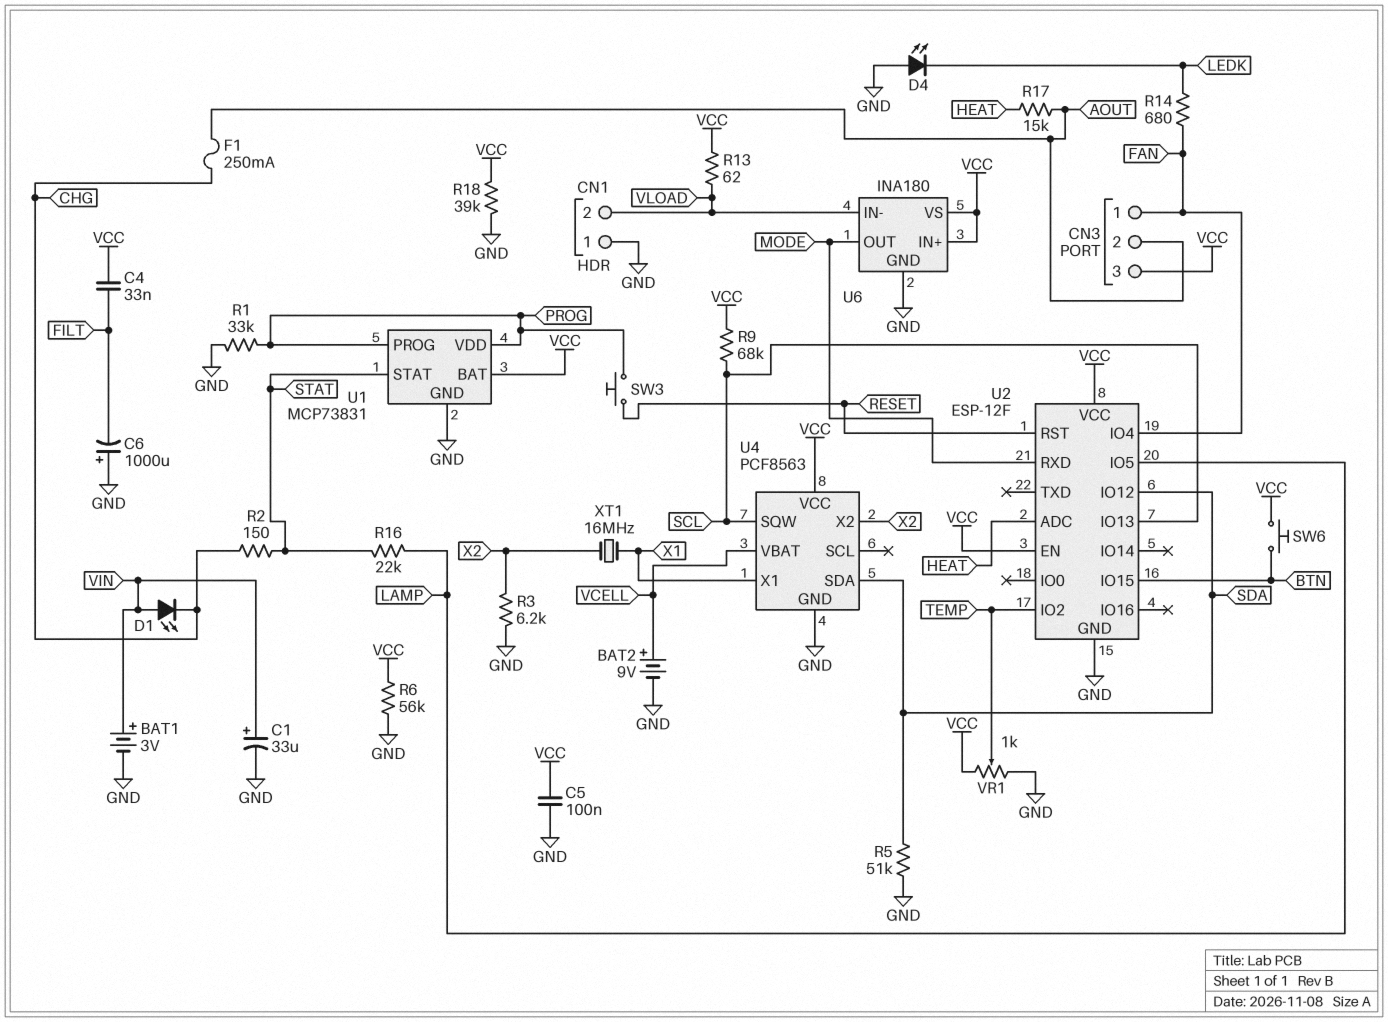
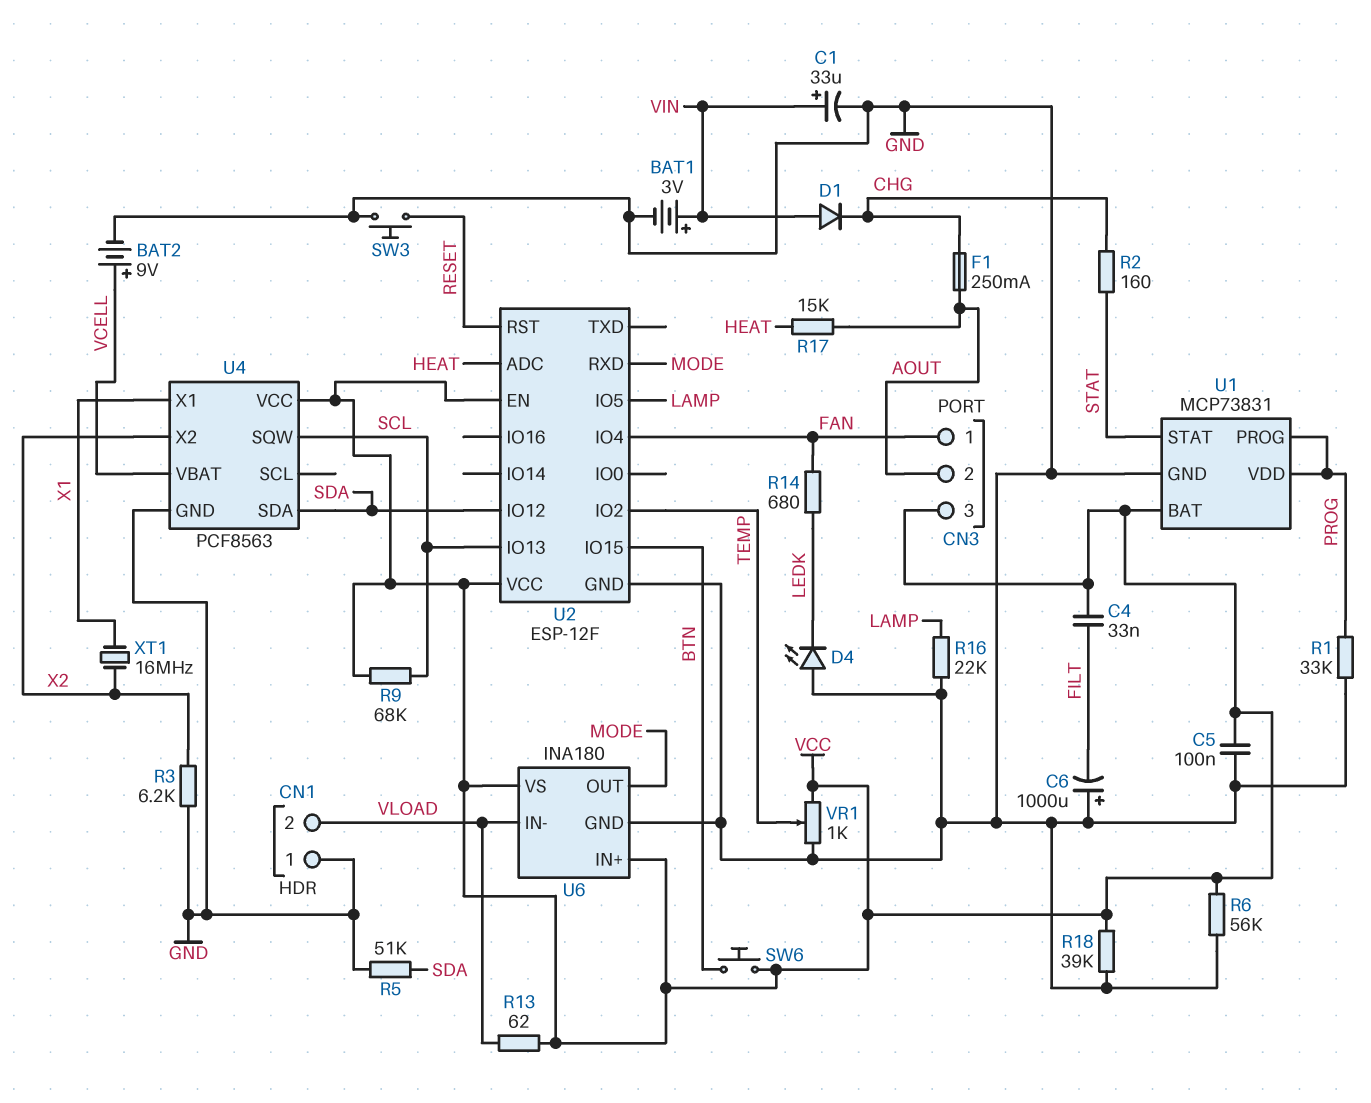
D1: LED (A VIN, K CHG) -> diode (A VIN, K CHG)
R2: 150 (CHG, STAT) -> 160 (CHG, STAT)
R16: 22k (LAMP, STAT) -> 22k (GND, LAMP)
SW3: button (PROG, RESET) -> button (GND, RESET)

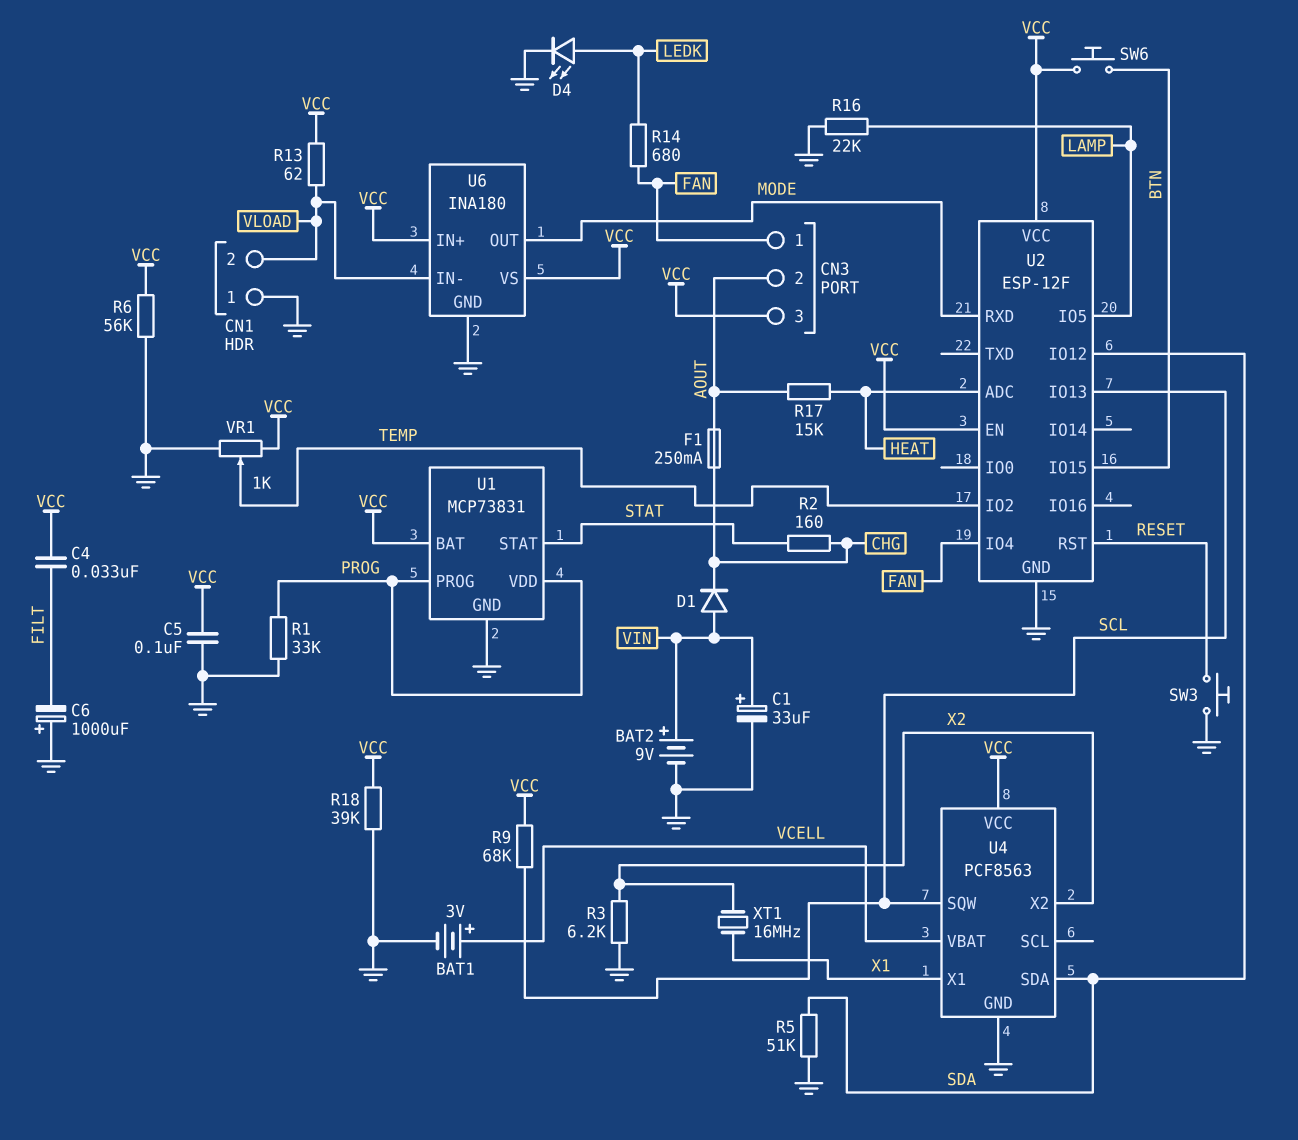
BAT1: 3V (plus VIN, minus GND) -> 3V (plus VCELL, minus GND)
BAT2: 9V (plus VCELL, minus GND) -> 9V (plus VIN, minus GND)
D4: LED (A GND, K LEDK) -> LED (A LEDK, K GND)

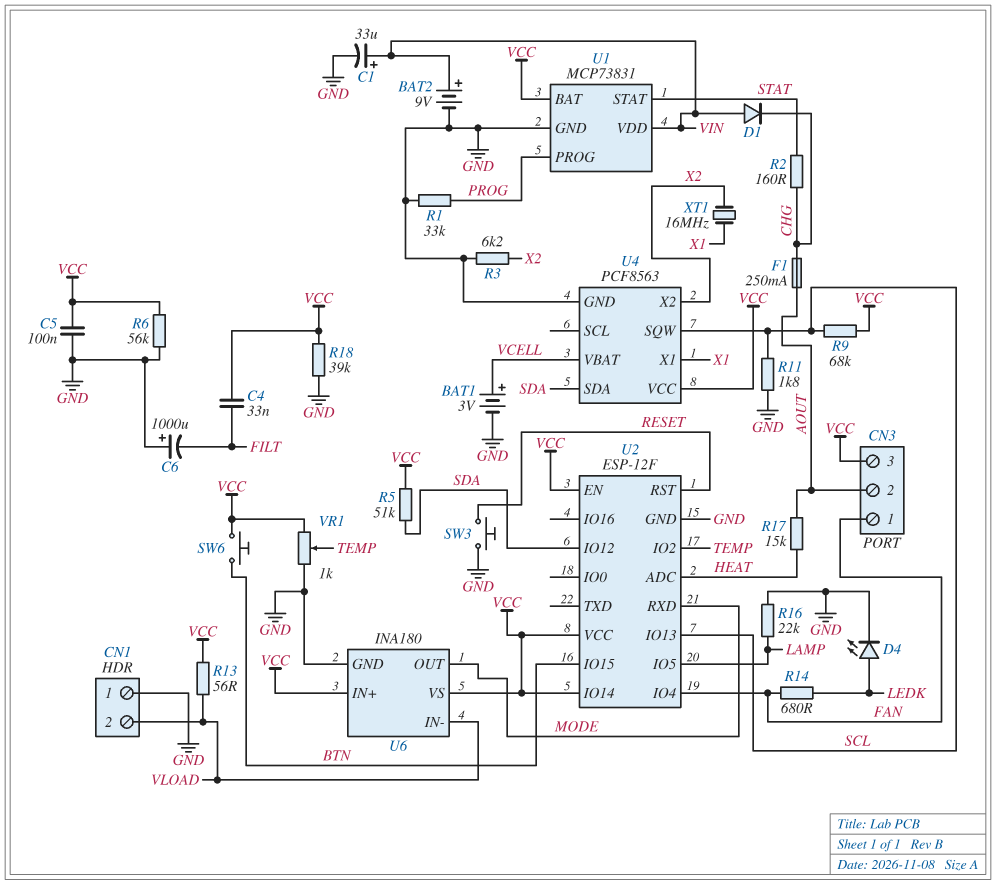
R5: 51k (GND, SDA) -> 51k (SDA, VCC)
R11: none -> 1.8k (GND, SCL)
R13: 62 (VCC, VLOAD) -> 56 (VCC, VLOAD)
U1 pin VDD: PROG -> VIN
U2 pin IO14: none -> VCC

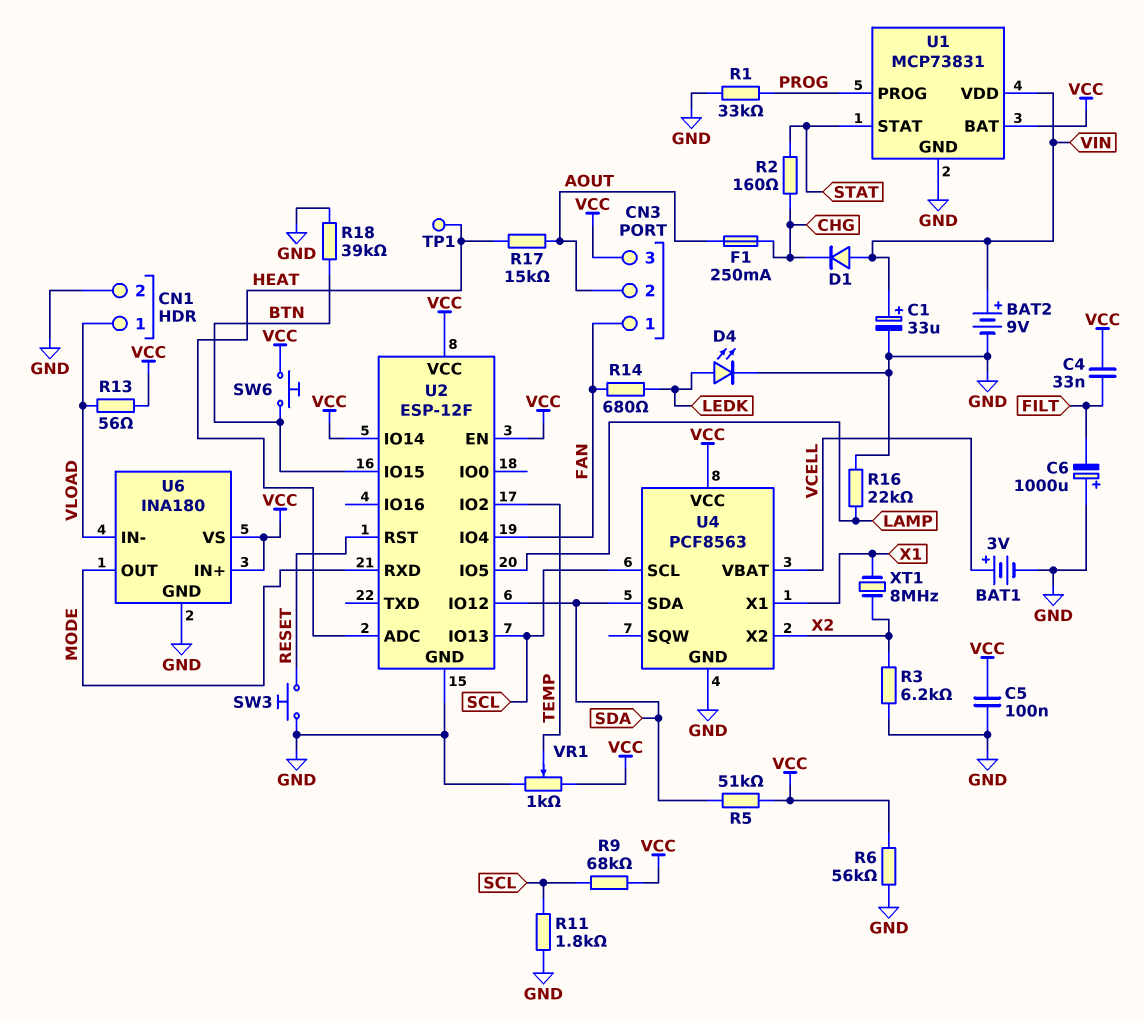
CN1 pin 1: GND -> VLOAD
CN1 pin 2: VLOAD -> GND
R18: 39k (GND, VCC) -> 39k (BTN, GND)
TP1: none -> test point (HEAT)
U4 pin SCL: none -> SCL
U4 pin SQW: SCL -> none
XT1: 16MHz (X1, X2) -> 8MHz (X1, X2)

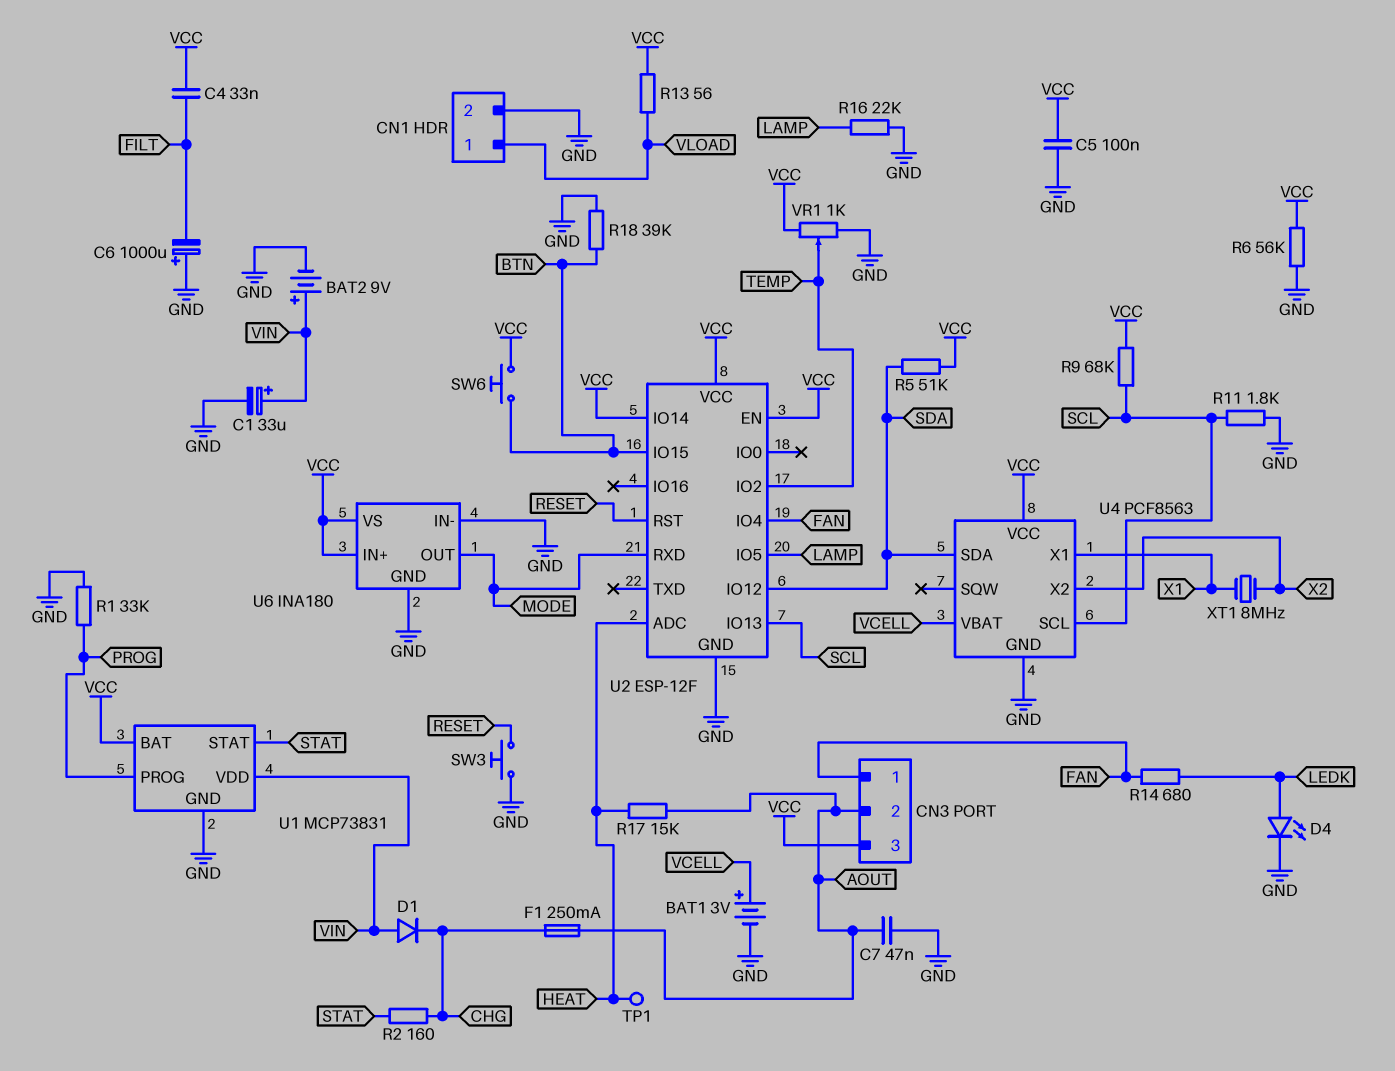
C7: none -> 47nF (AOUT, GND)
R3: 6.2k (GND, X2) -> none
U6 pin IN-: VLOAD -> GND

